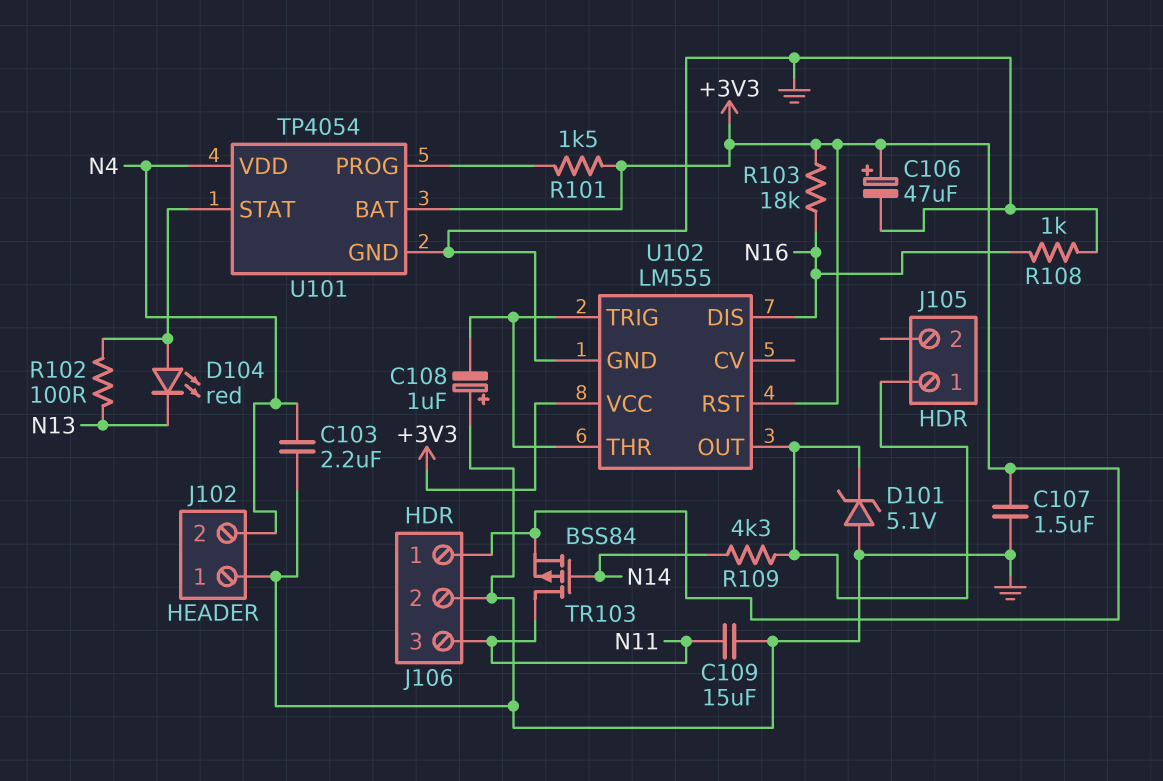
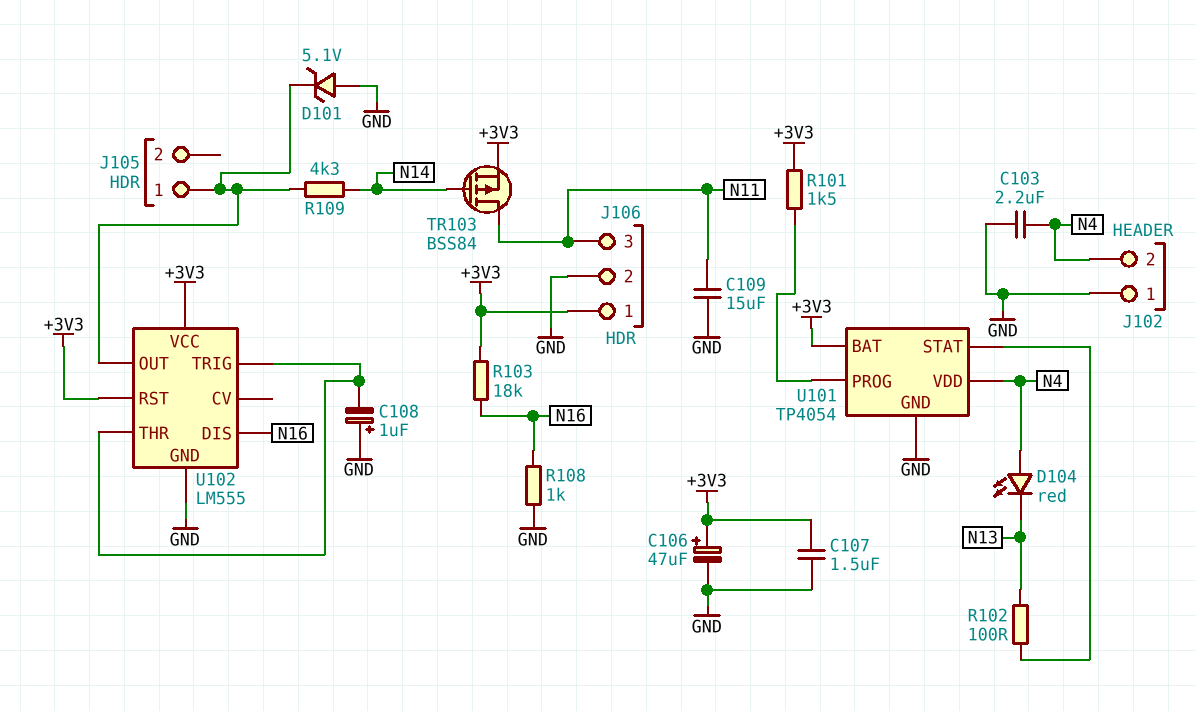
D104: LED red (A U101/STAT, K N13) -> LED red (A N4, K N13)

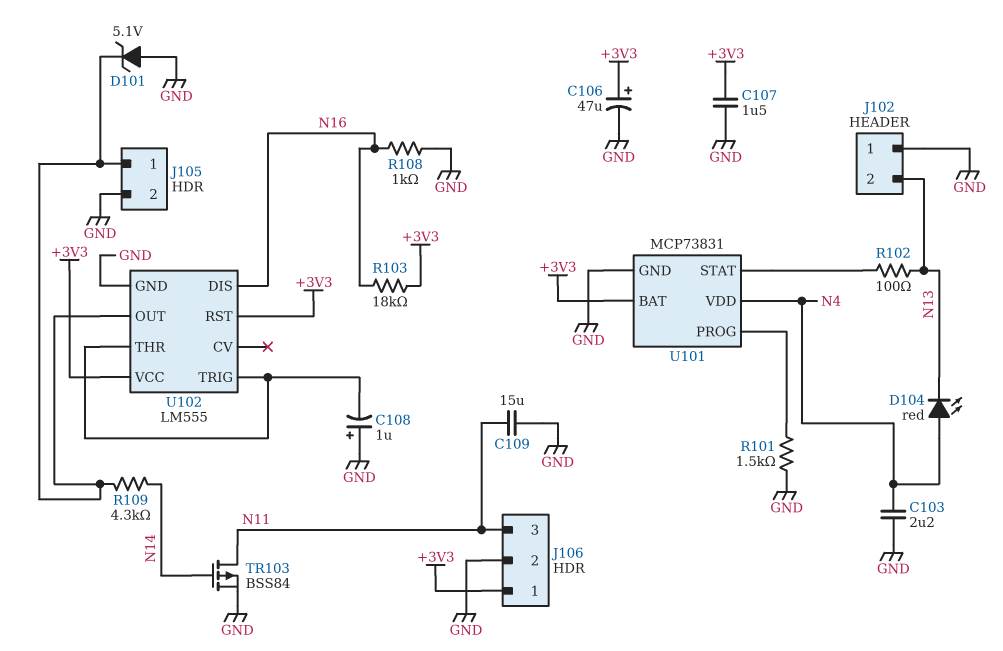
J102 pin 2: N4 -> N13
J105 pin 2: none -> GND
R101: 1.5k (+3V3, U101/PROG) -> 1.5k (GND, U101/PROG)
TR103: PMOS BSS84 (G N14, D N11, S +3V3) -> PMOS BSS84 (G N14, D N11, S GND)
U101: TP4054 -> MCP73831

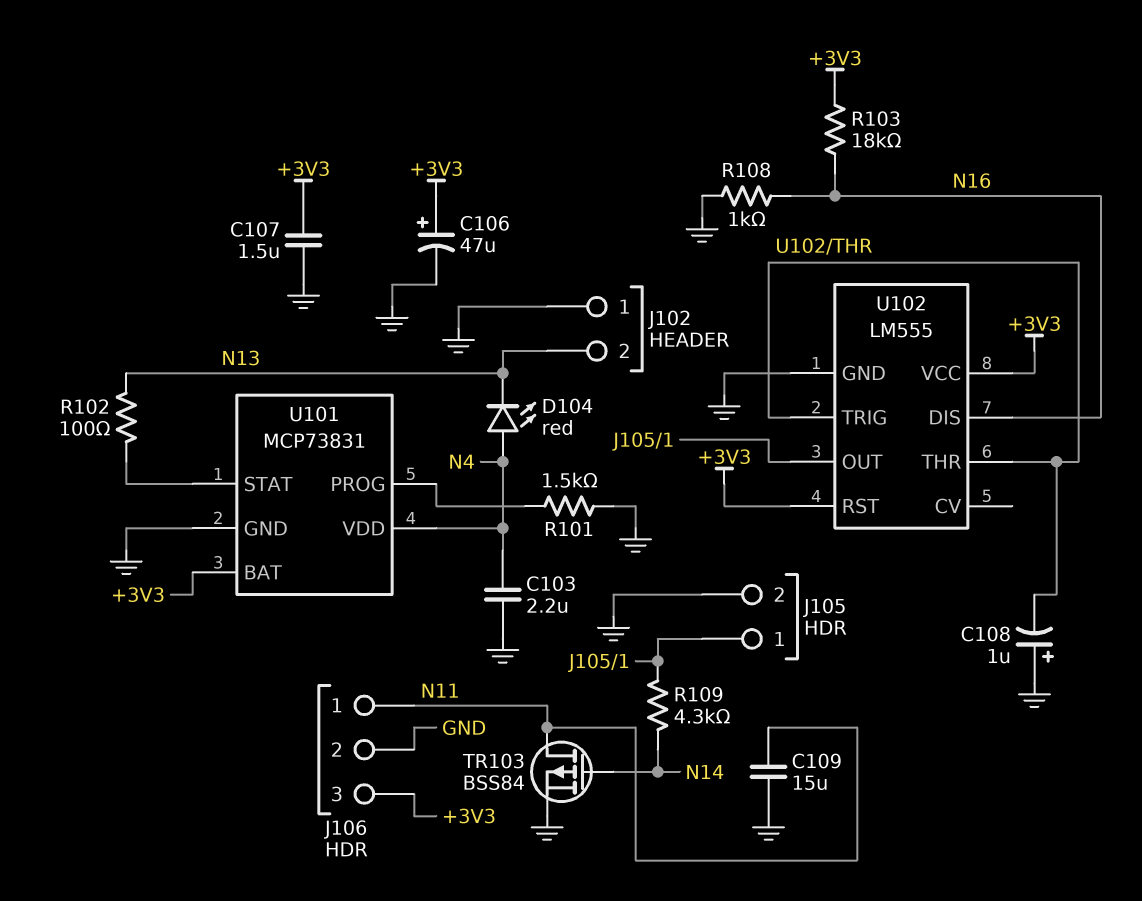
D101: zener 5.1V (A GND, K J105/1) -> none
J106 pin 1: +3V3 -> N11
J106 pin 3: N11 -> +3V3

